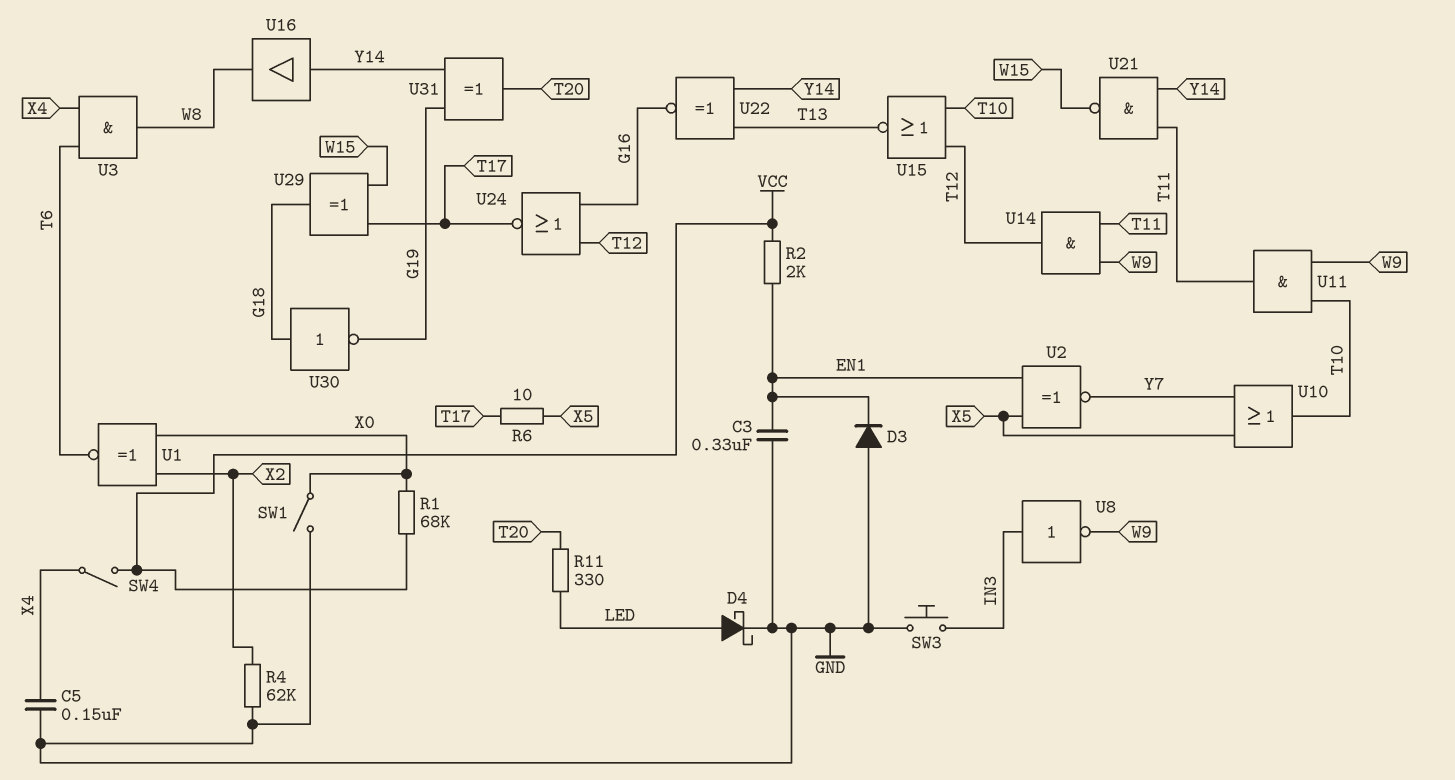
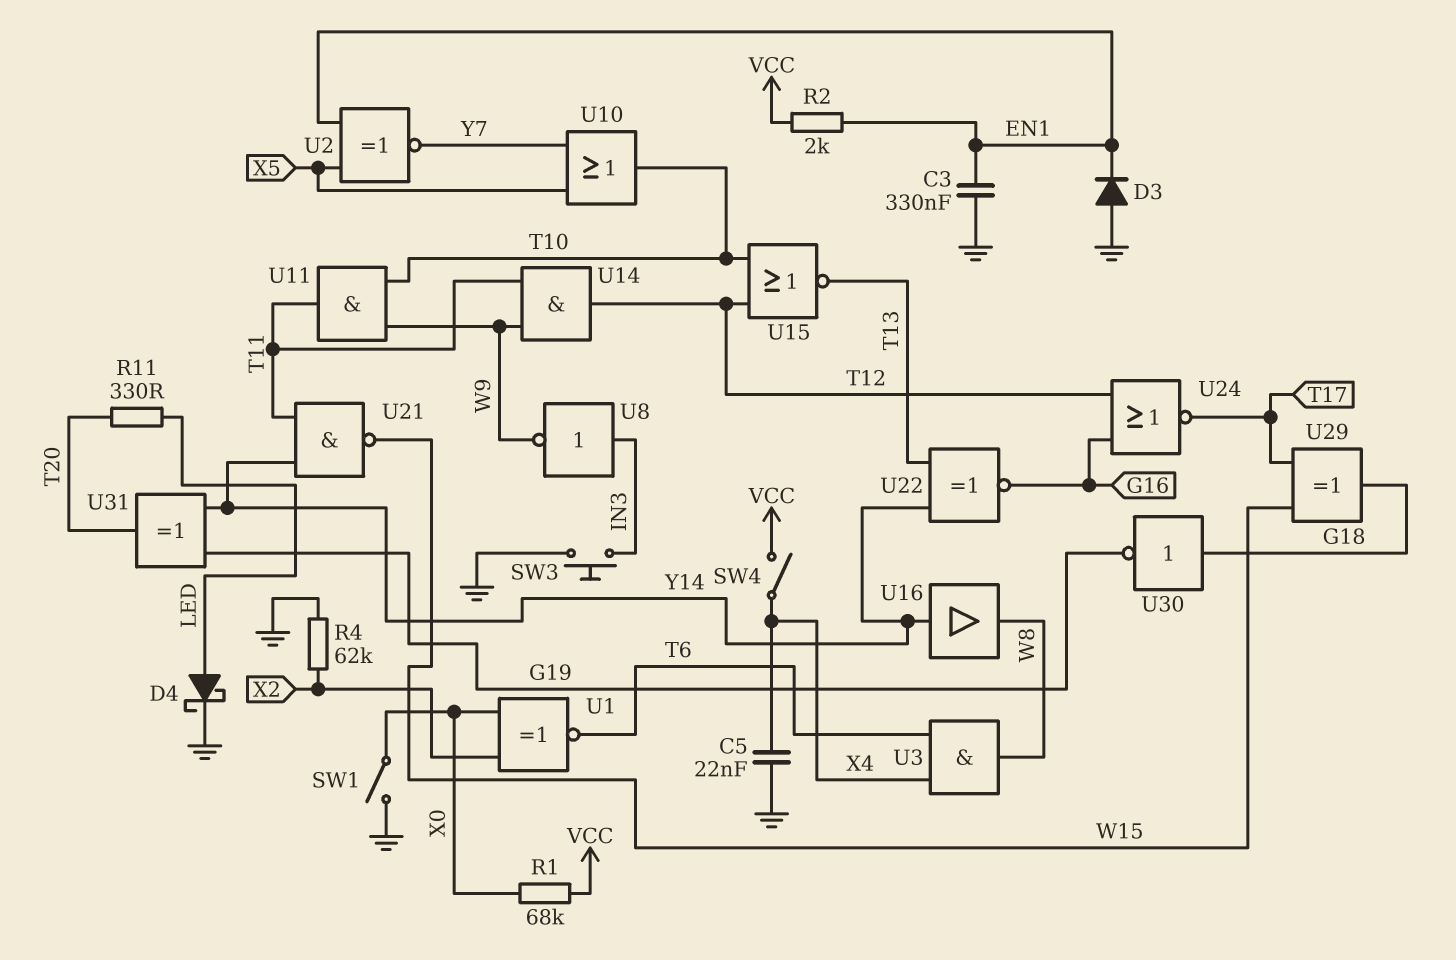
C5: 150nF (GND, X4) -> 22nF (GND, X4)
R6: 10 (T17, X5) -> none

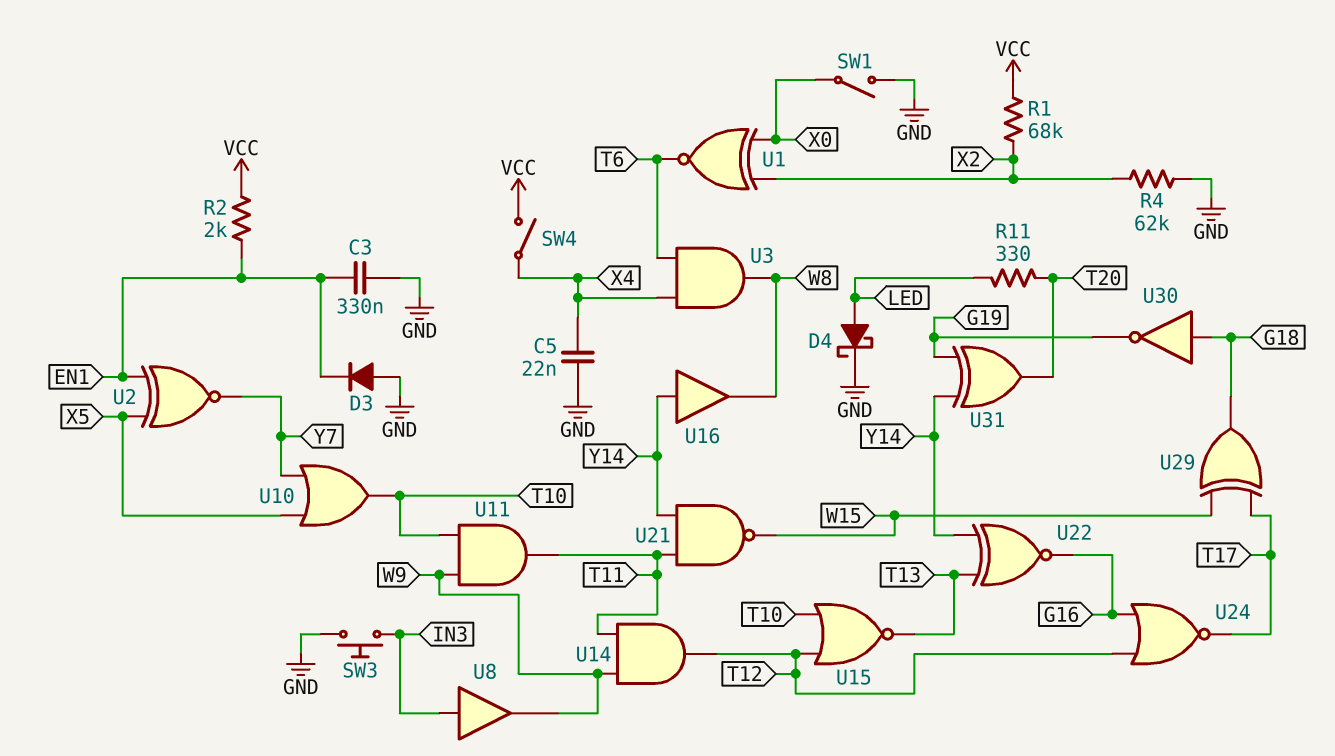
R1: 68k (VCC, X0) -> 68k (VCC, X2)
U8: NOT (in IN3, out W9) -> buffer (in IN3, out W9)

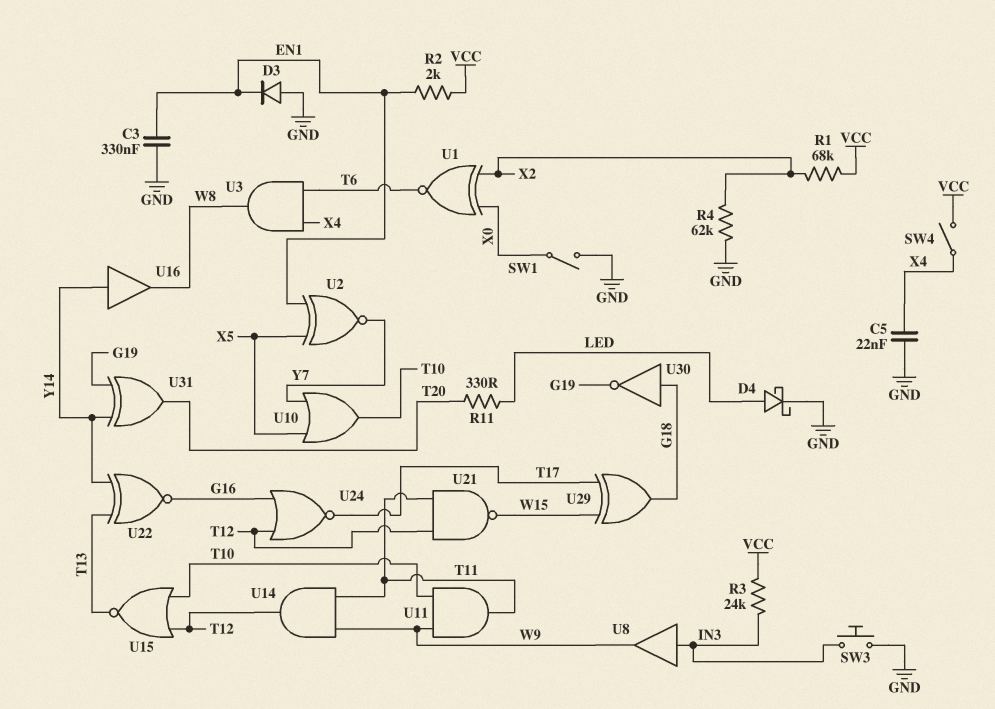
R3: none -> 24k (IN3, VCC)
U21: NAND (in T11, in Y14, out W15) -> NAND (in T11, in T12, out W15)

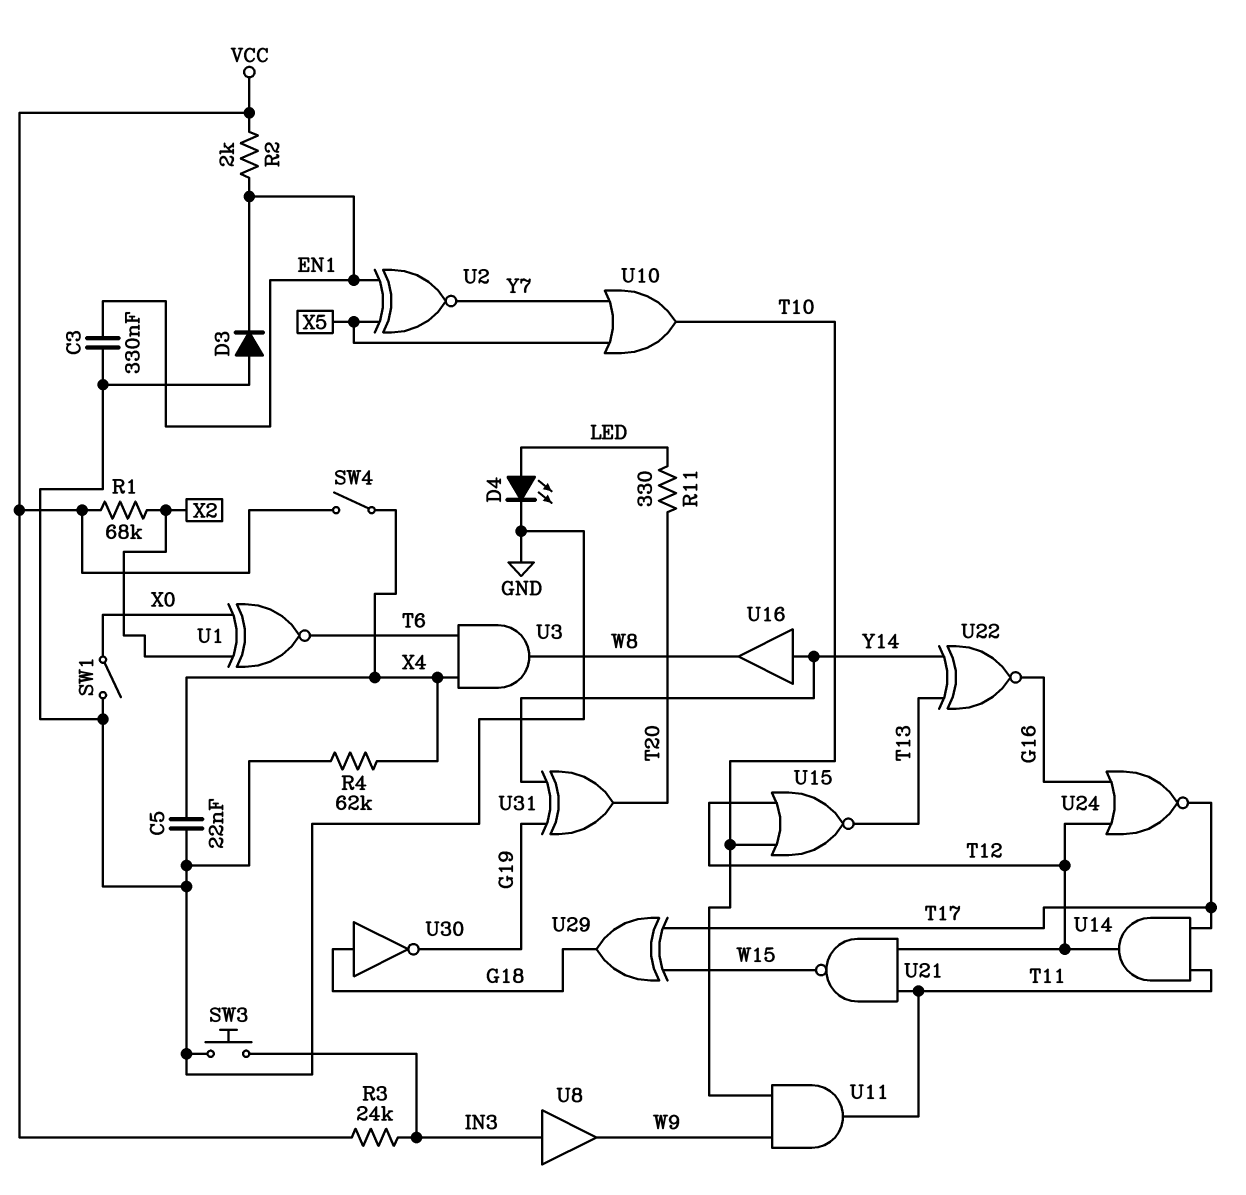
D4: schottky (A LED, K GND) -> LED (A LED, K GND)
R4: 62k (GND, X2) -> 62k (GND, X4)
U14: AND (in T11, in W9, out T12) -> AND (in T11, in T17, out T12)

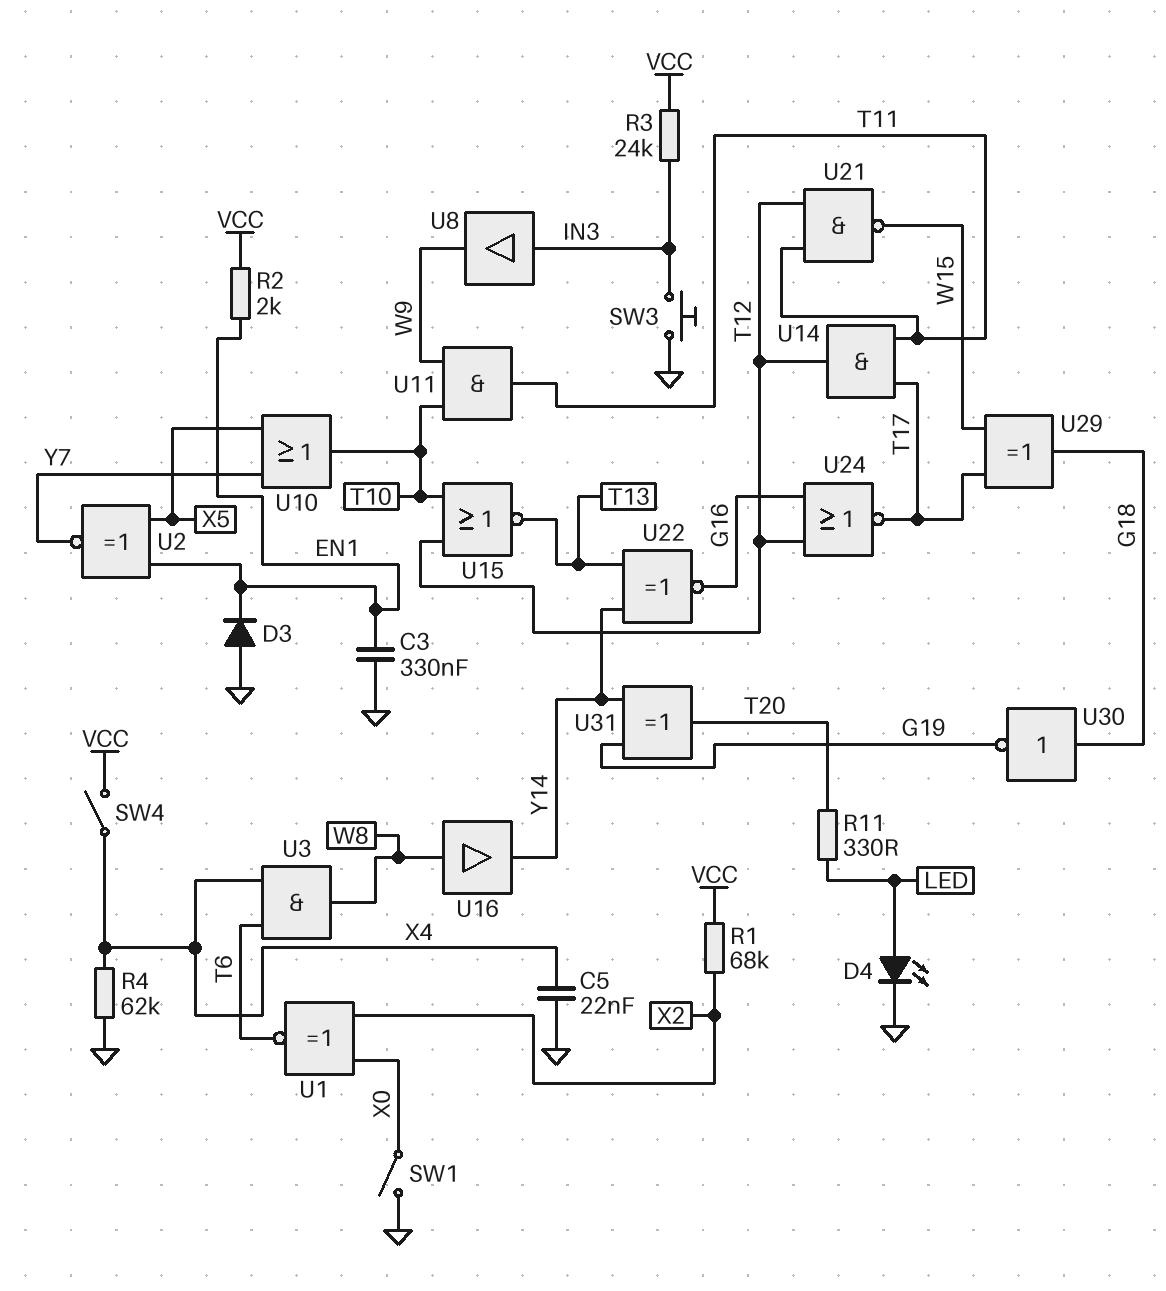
U16: buffer (in Y14, out W8) -> buffer (in W8, out Y14)

